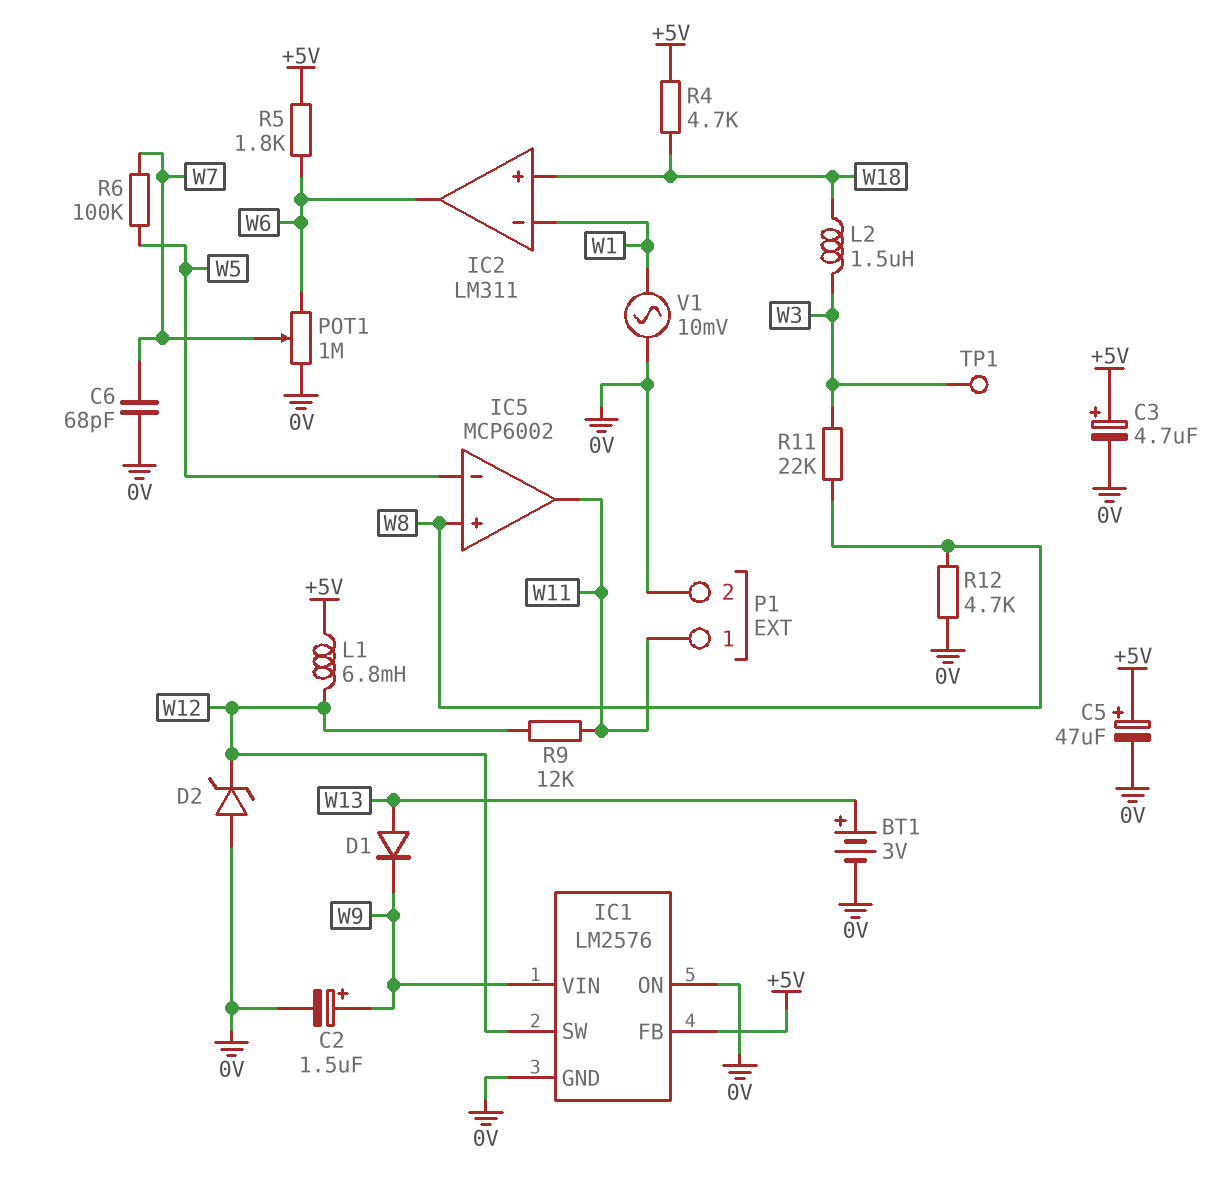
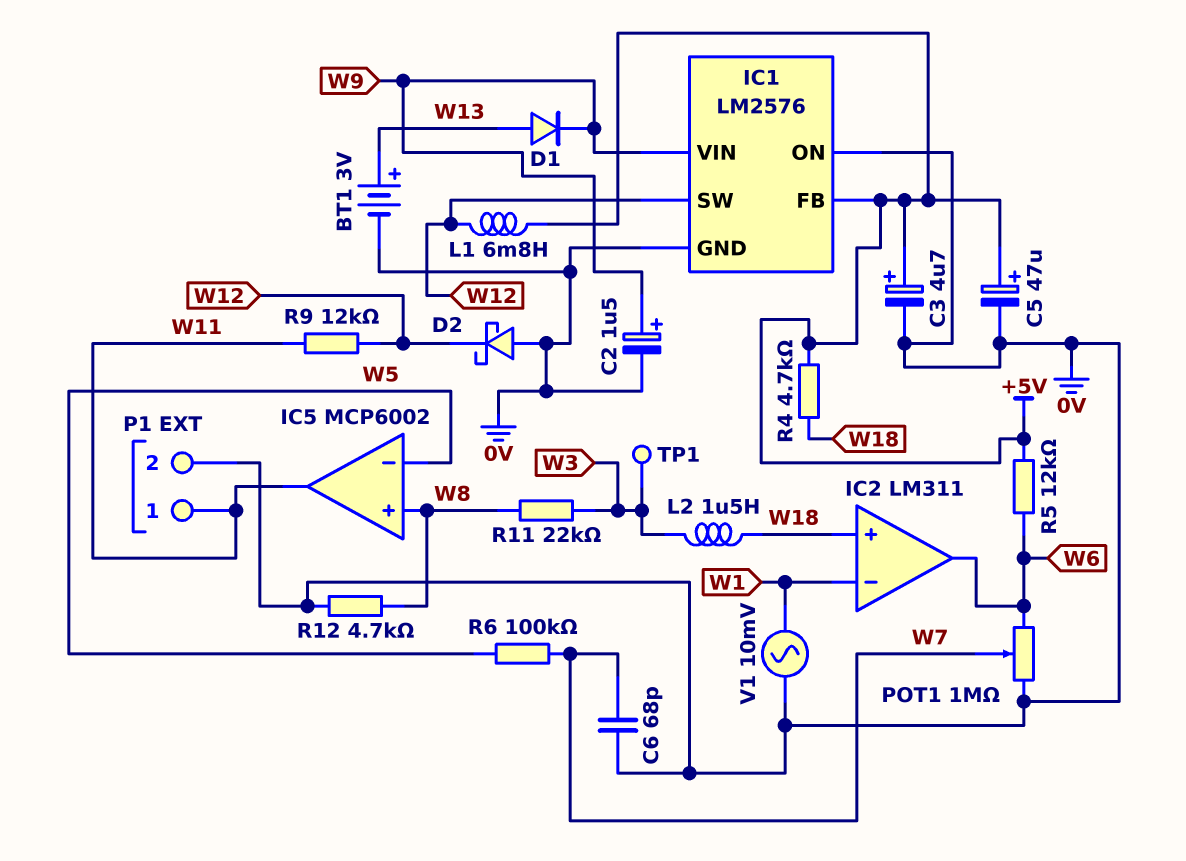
D2: zener (A 0V, K W12) -> schottky (A 0V, K W12)
R5: 1.8k (+5V, W6) -> 12k (+5V, W6)

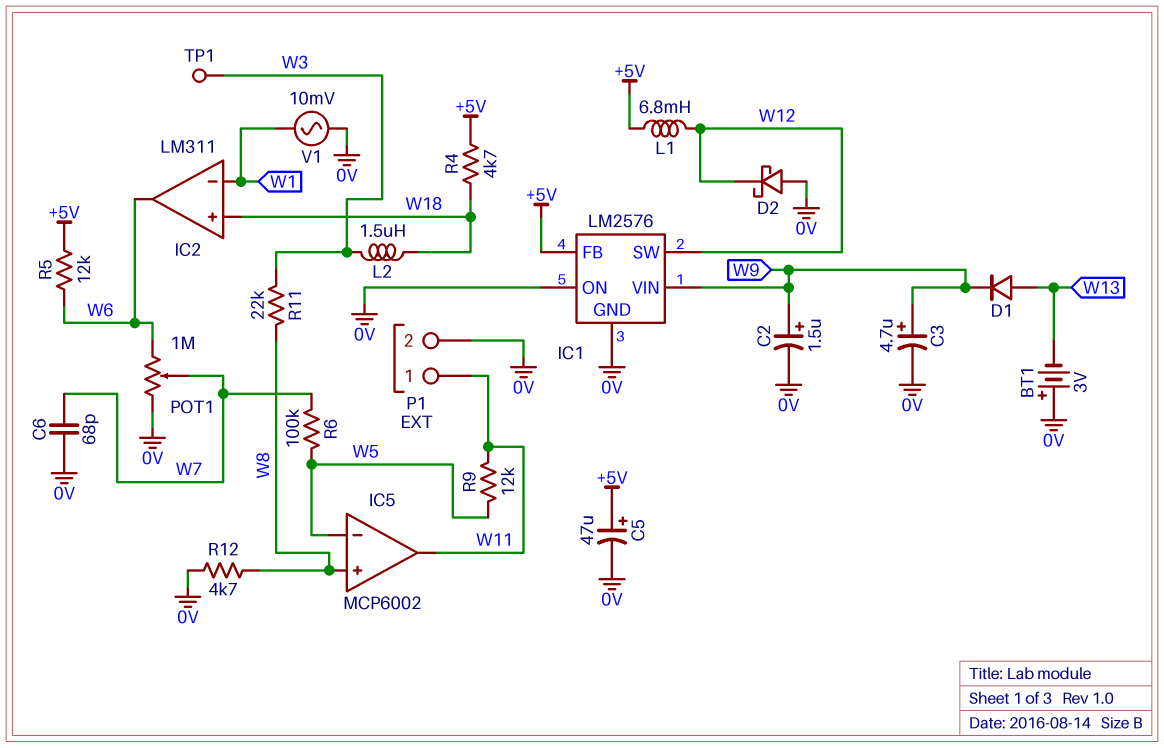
BT1: 3V (plus W13, minus 0V) -> 3V (plus 0V, minus W13)
C3: 4.7uF (plus +5V, minus 0V) -> 4.7uF (plus W9, minus 0V)
R9: 12k (W11, W12) -> 12k (W5, W11)

